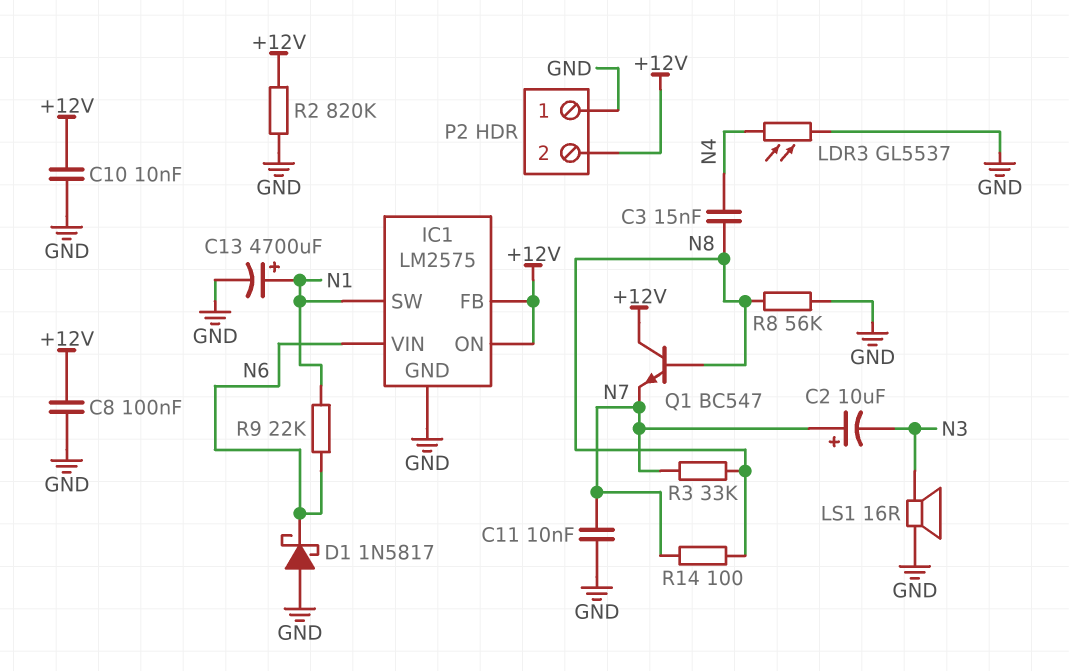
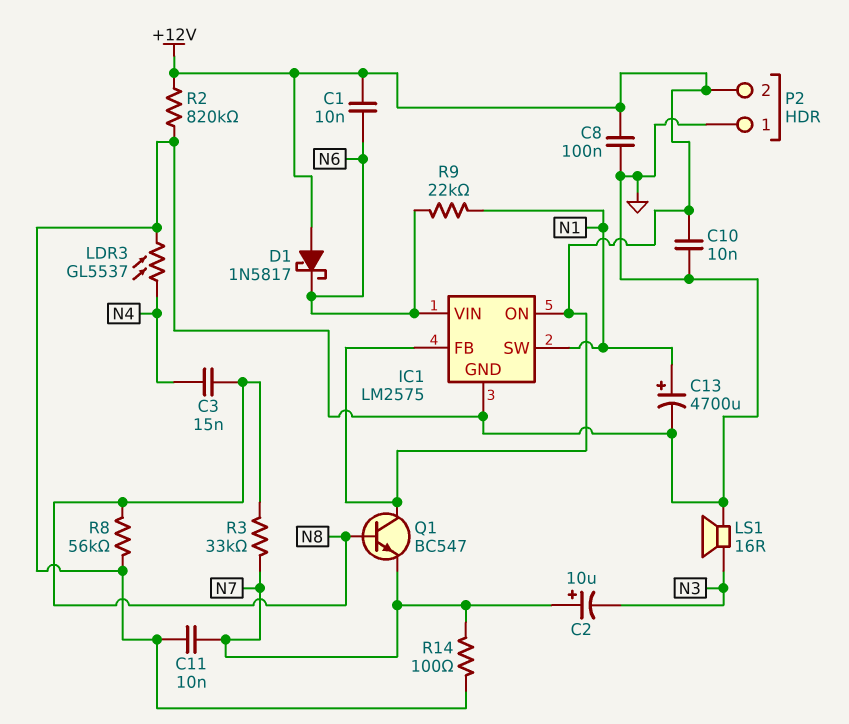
C1: none -> 10nF (+12V, N6)
D1: schottky 1N5817 (A GND, K N6) -> schottky 1N5817 (A +12V, K N6)
R14: 100 (N7, N8) -> 100 (GND, N7)

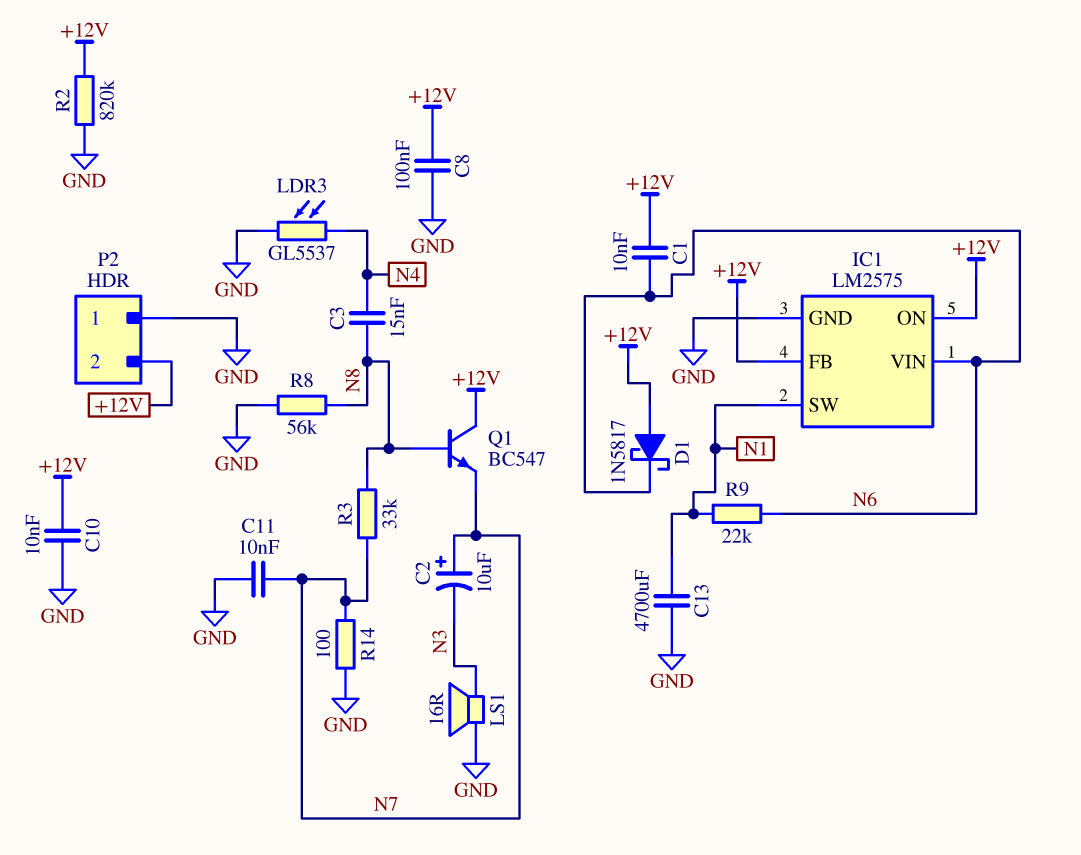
C13: 4700uF (plus N1, minus GND) -> 4700uF (GND, N1)

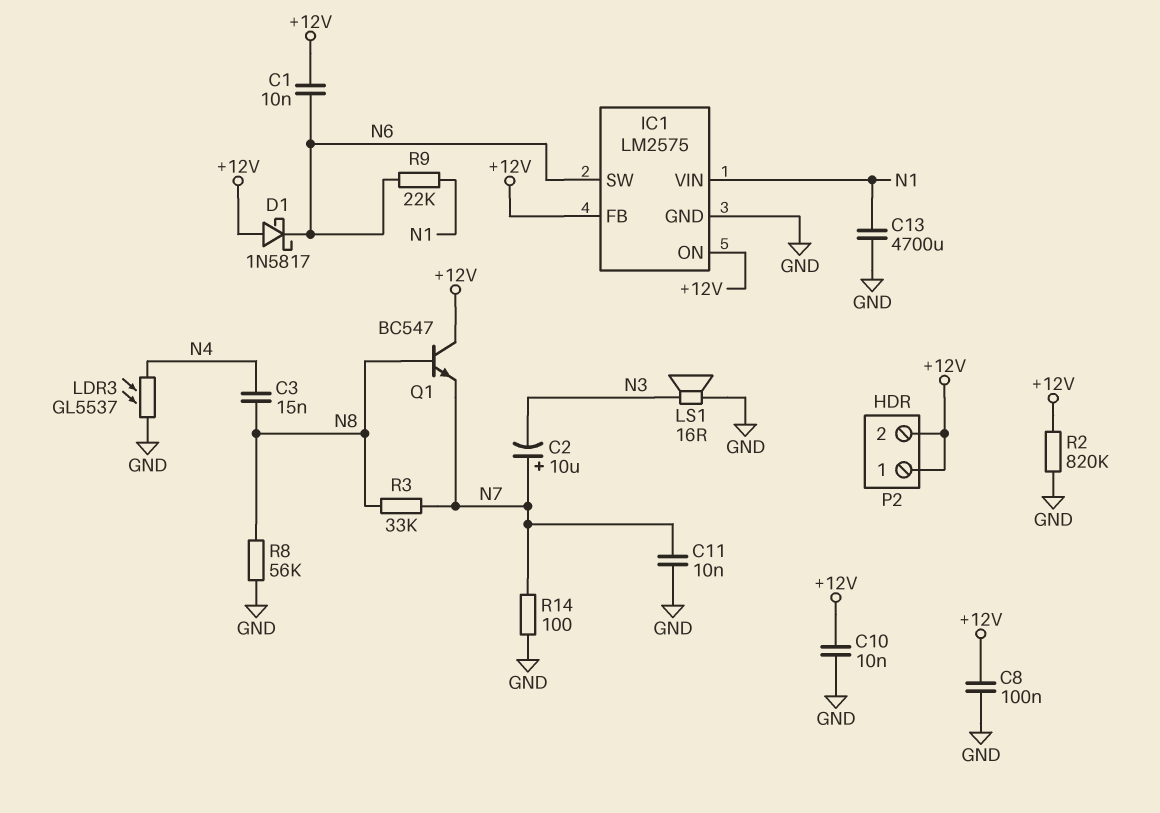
IC1 pin SW: N1 -> N6
IC1 pin VIN: N6 -> N1
P2 pin 1: GND -> +12V

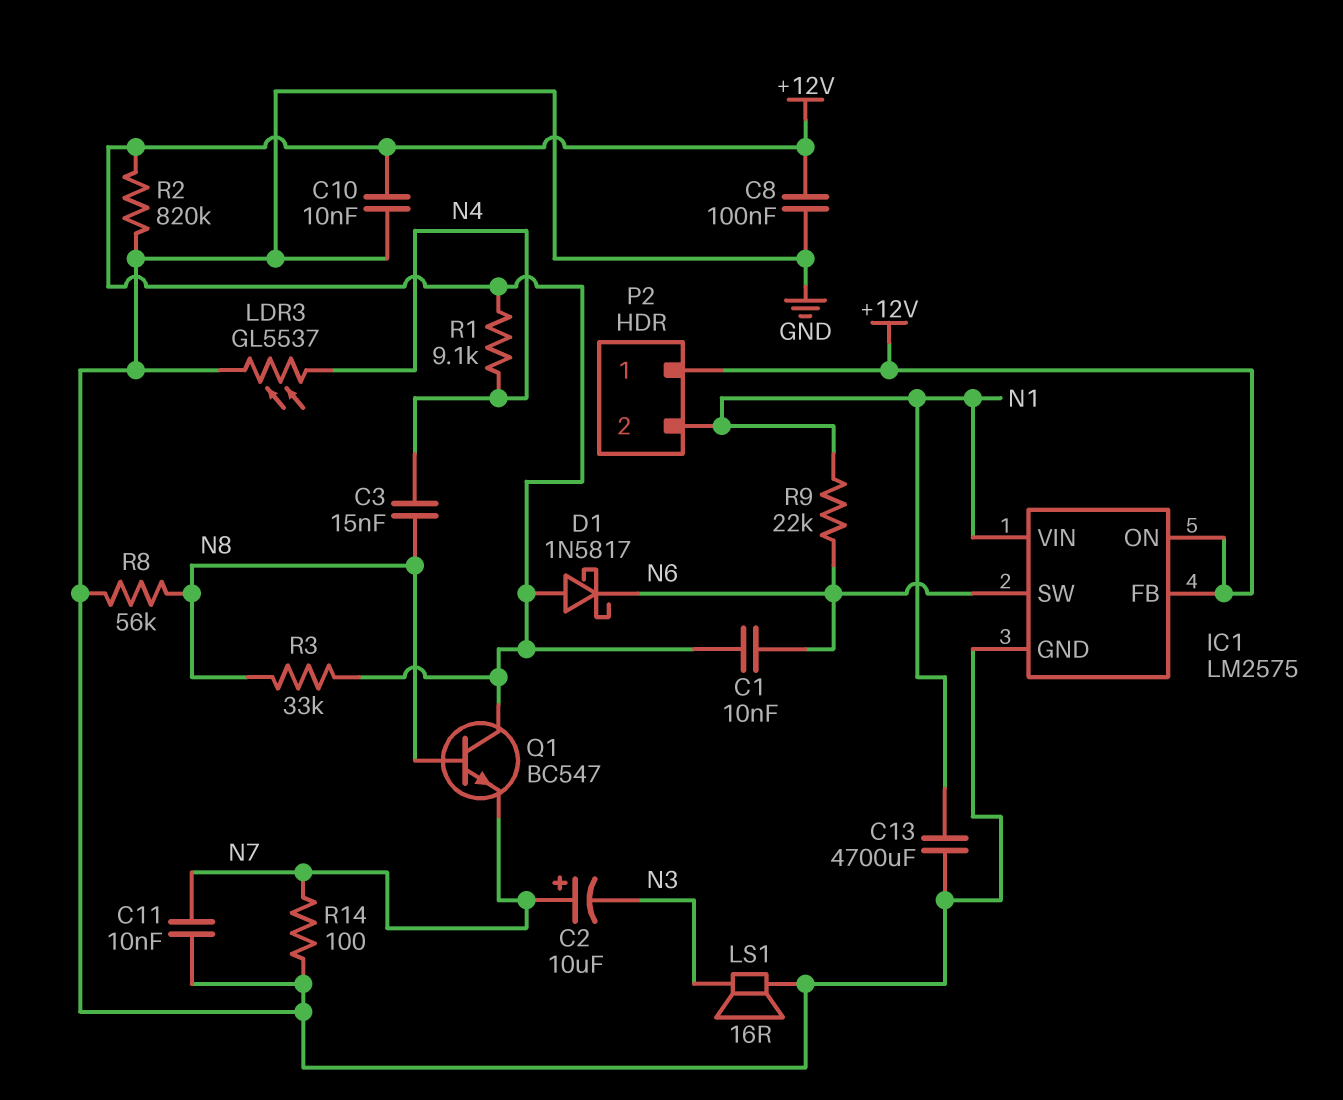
P2 pin 2: +12V -> N1
R1: none -> 9.1k (+12V, N4)
R3: 33k (N7, N8) -> 33k (+12V, N8)

